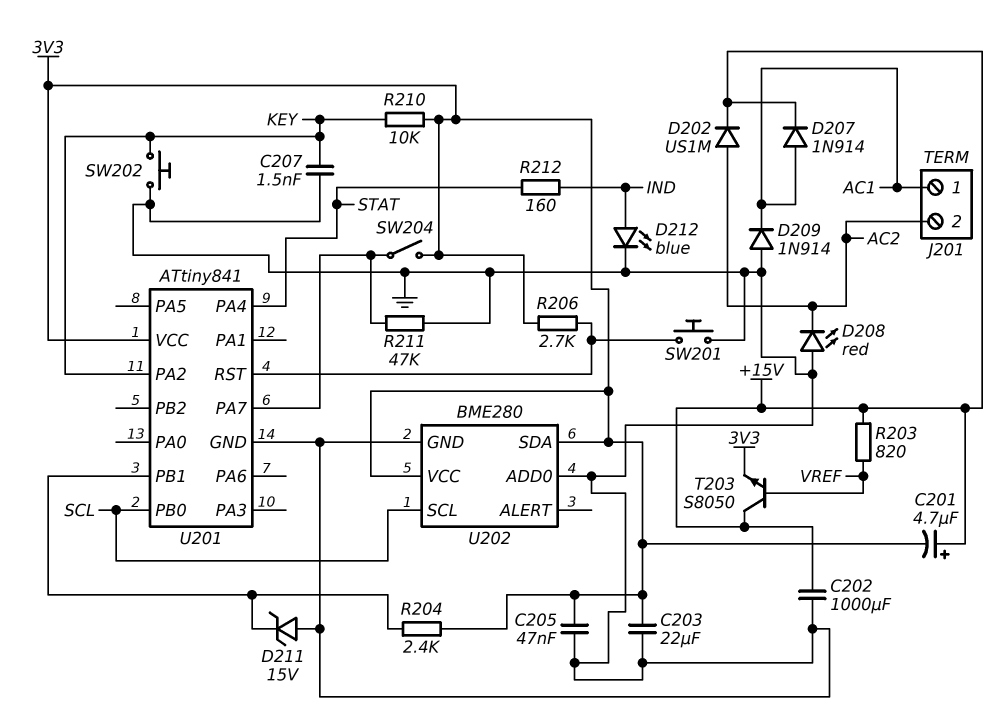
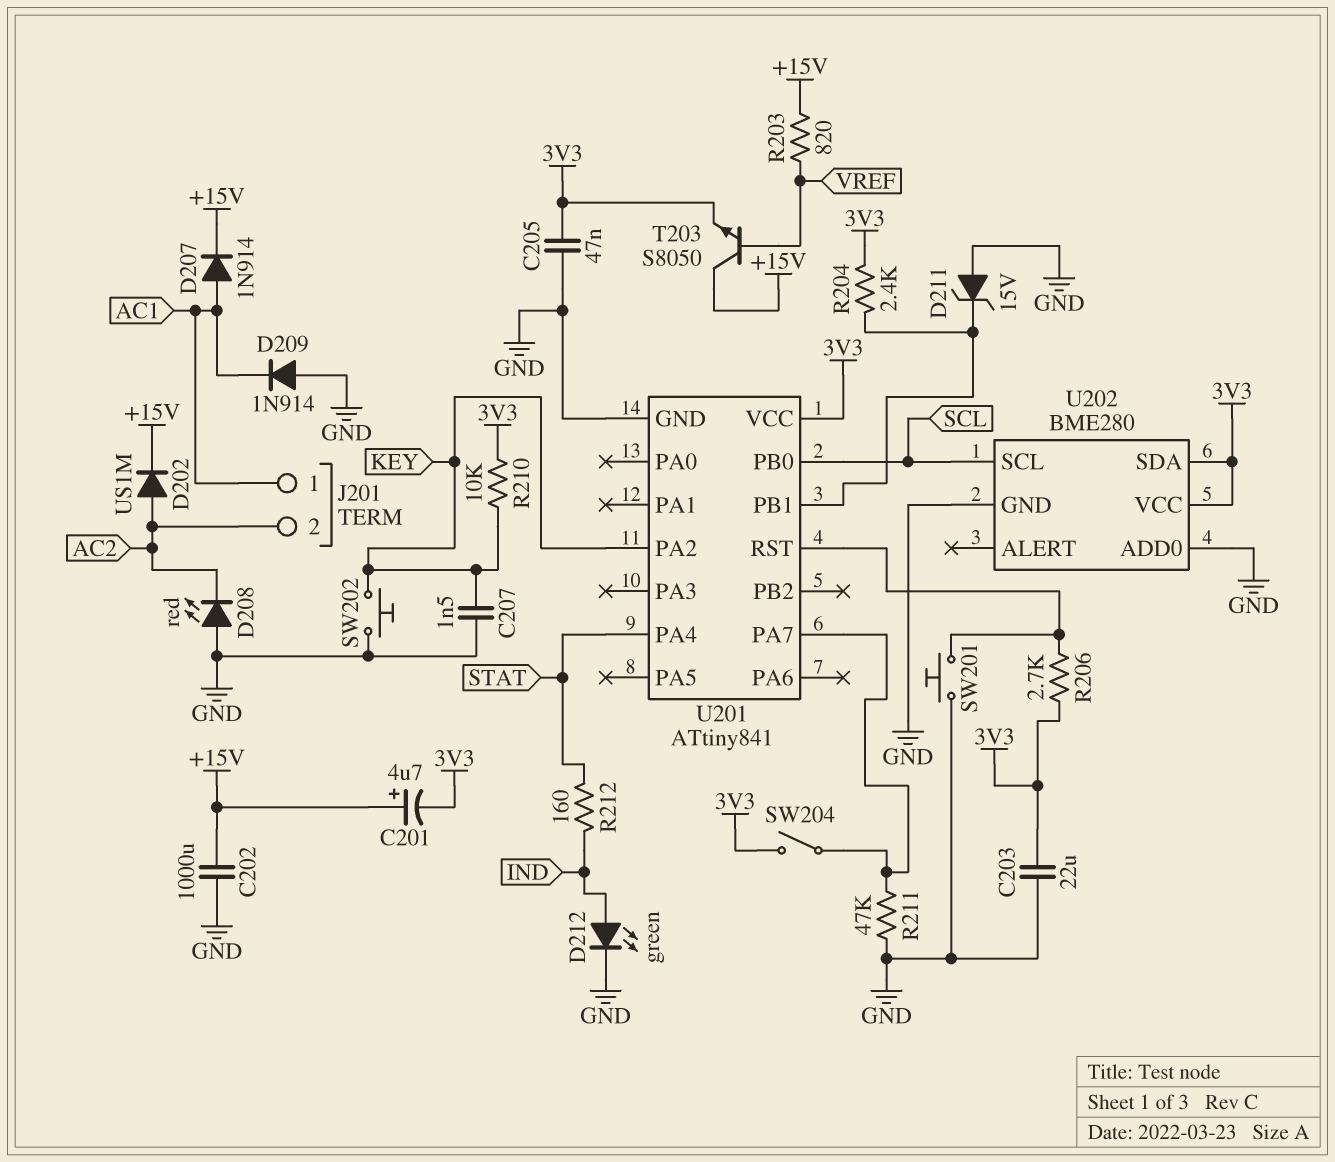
D212: LED blue (A IND, K GND) -> LED green (A IND, K GND)

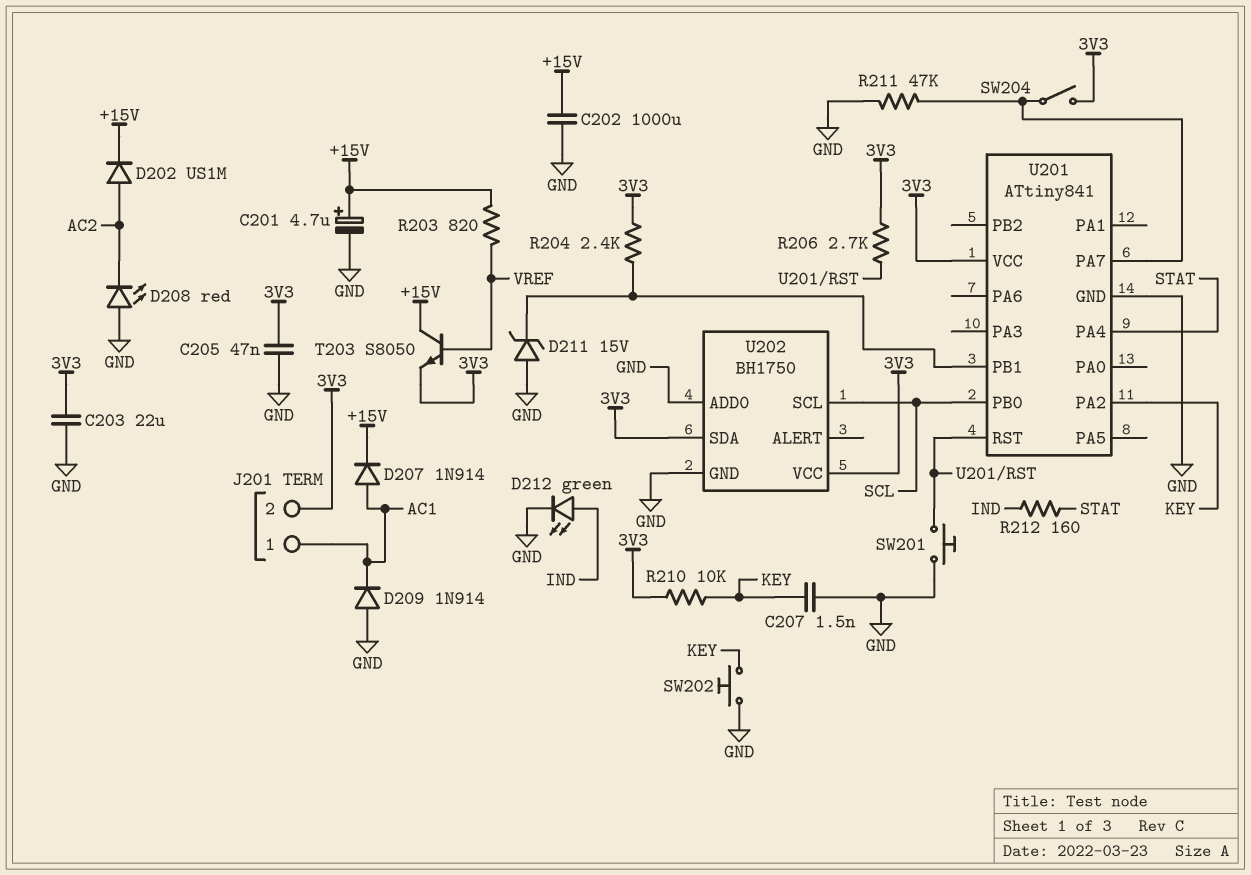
C201: 4.7uF (plus +15V, minus 3V3) -> 4.7uF (plus +15V, minus GND)
J201 pin 2: AC2 -> 3V3
U202: BME280 -> BH1750

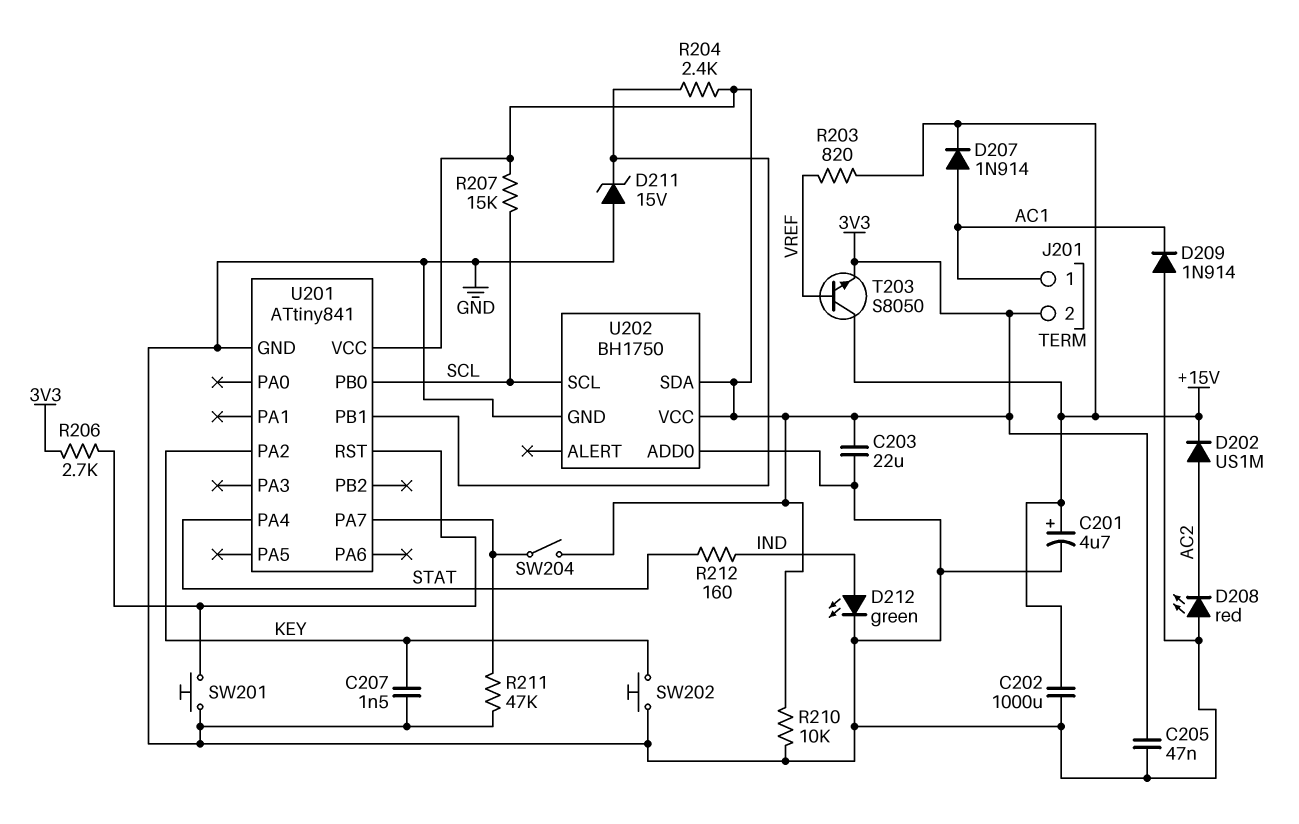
R207: none -> 15k (3V3, SCL)
R210: 10k (3V3, KEY) -> 10k (3V3, GND)

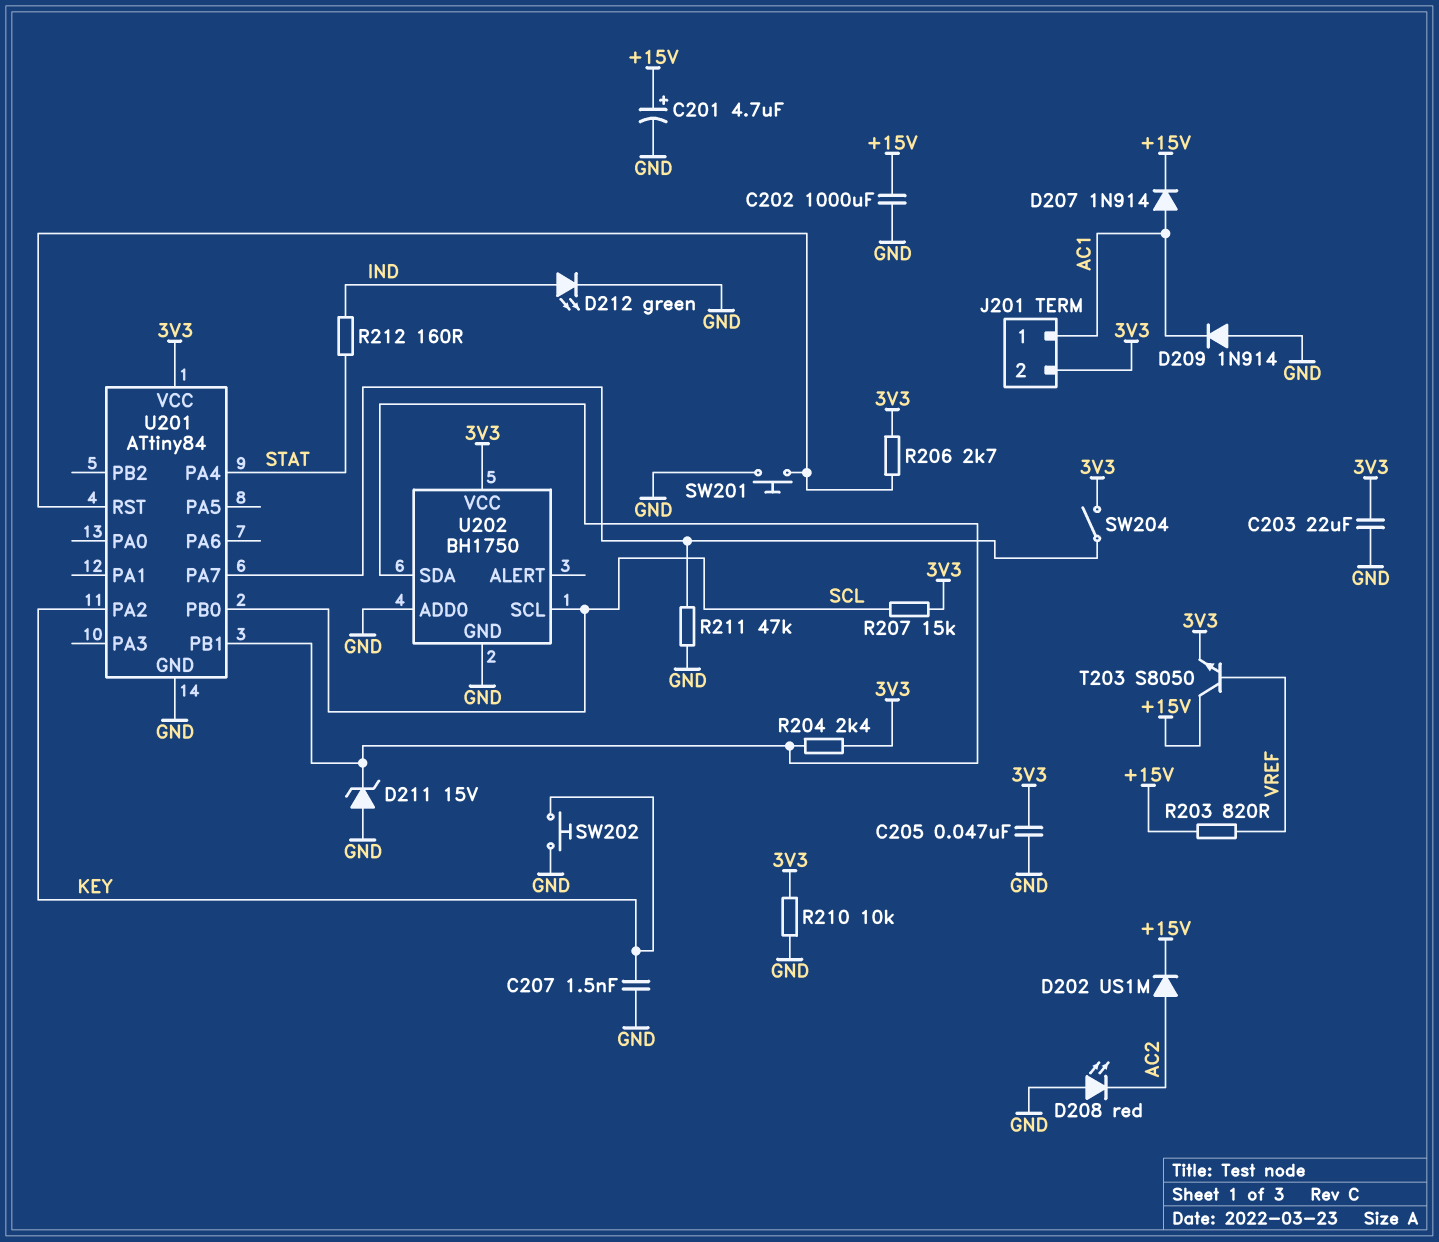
U201: ATtiny841 -> ATtiny84
U202 pin SDA: 3V3 -> U201/PB1

